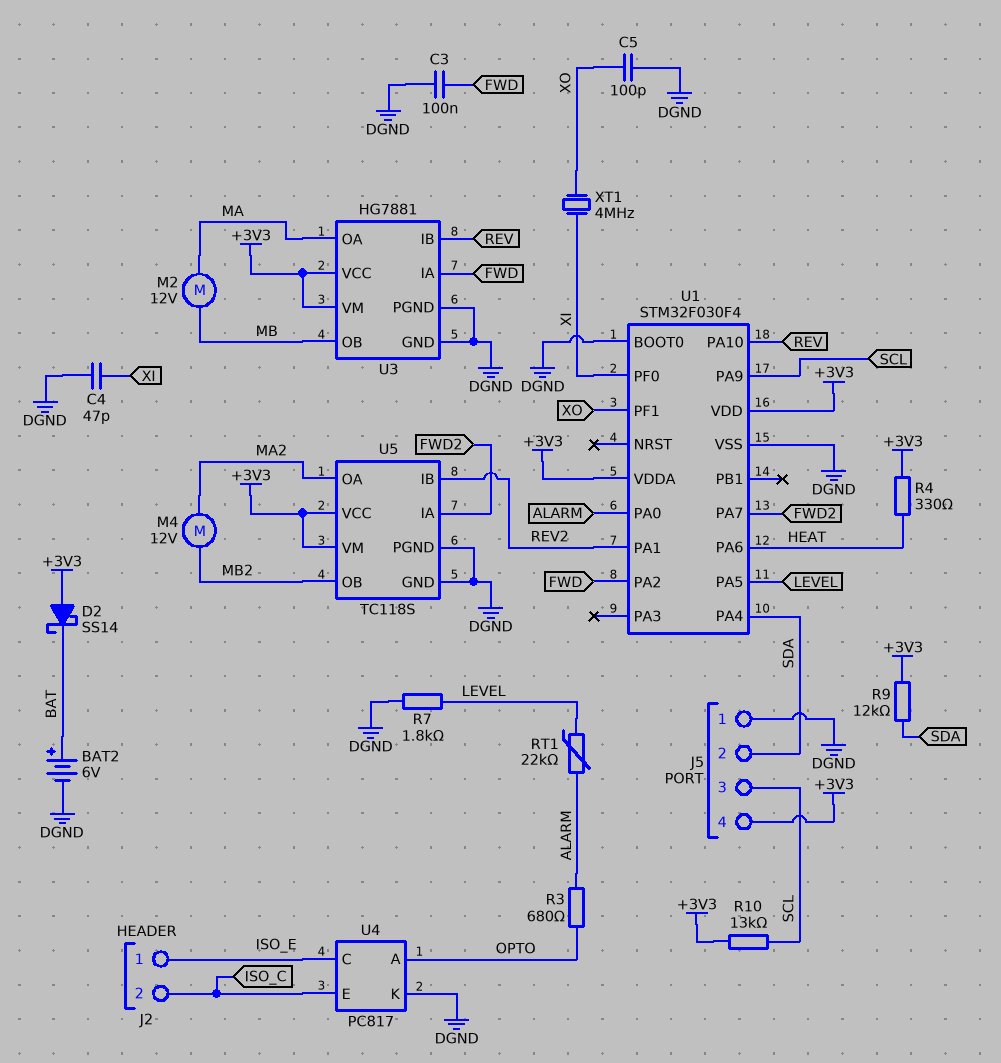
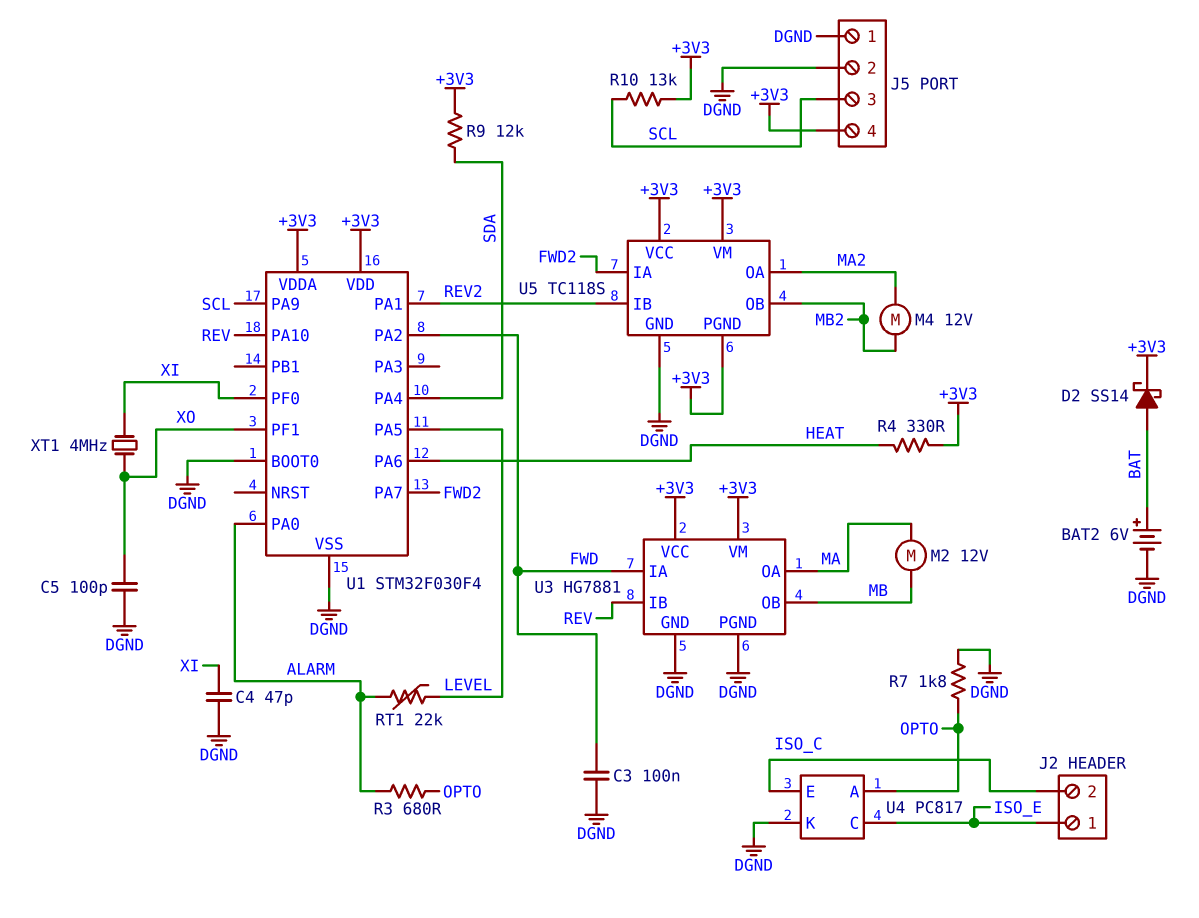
D2: schottky SS14 (A +3V3, K BAT) -> schottky SS14 (A BAT, K +3V3)
J5 pin 2: SDA -> DGND
R7: 1.8k (DGND, LEVEL) -> 1.8k (DGND, OPTO)
U5 pin PGND: DGND -> +3V3

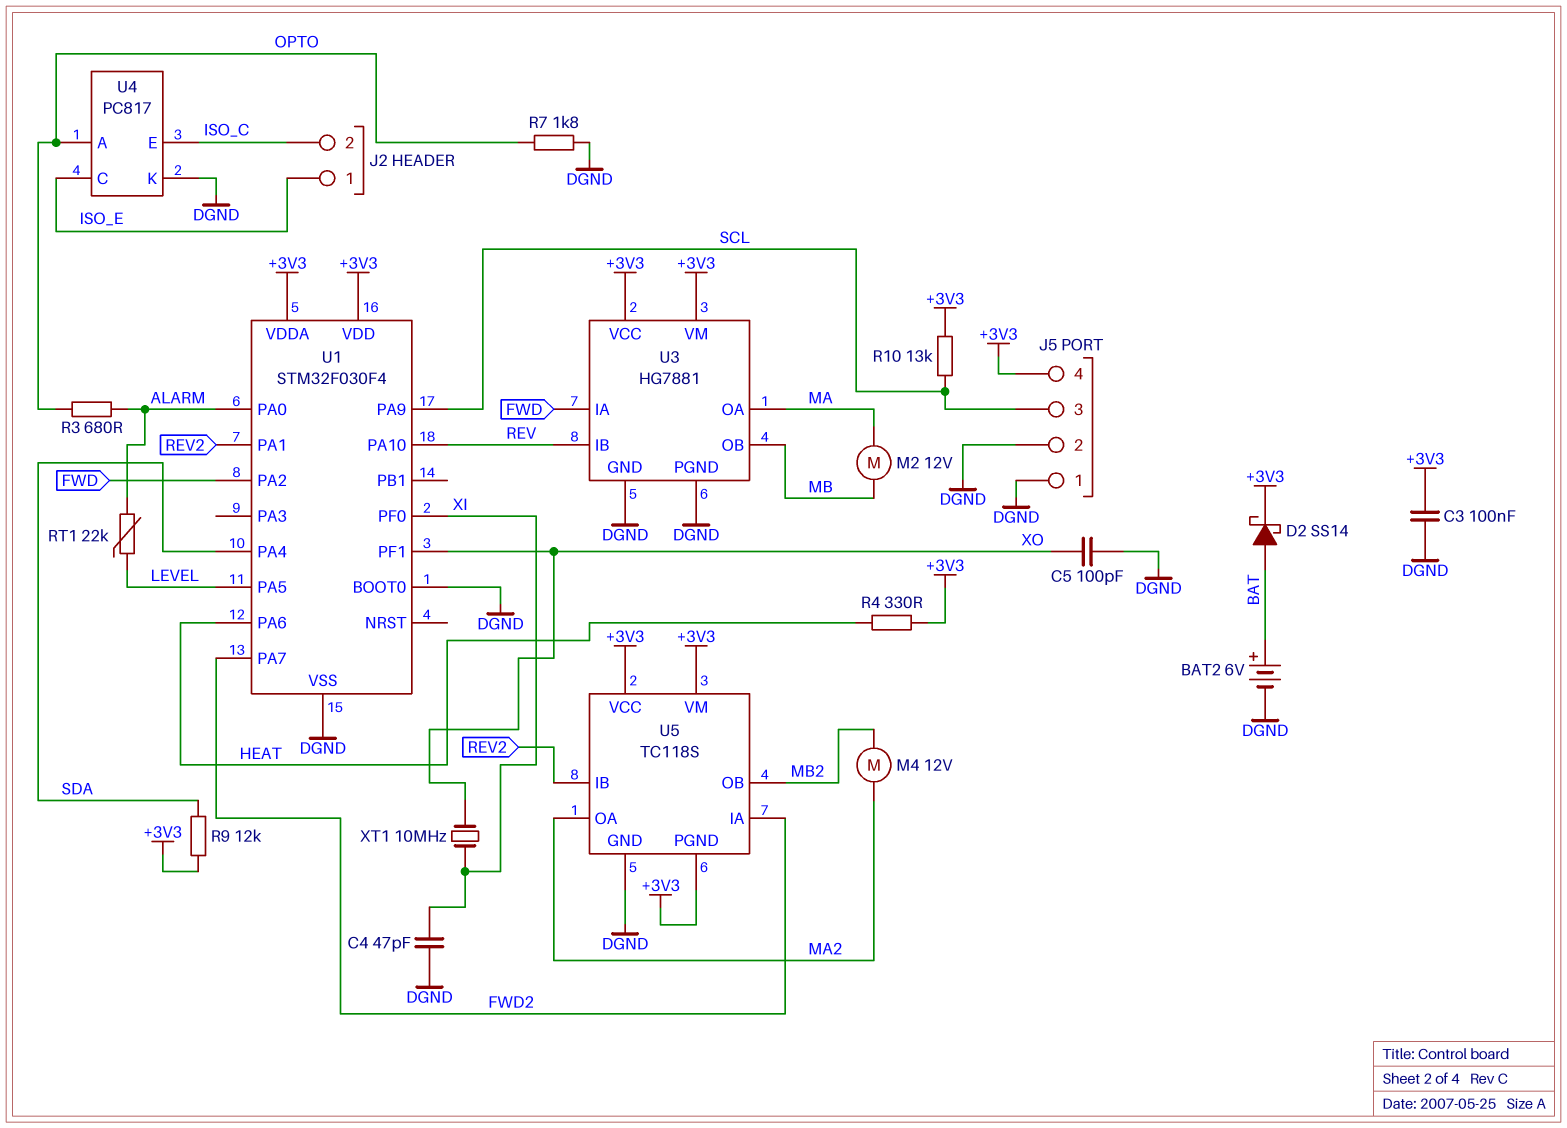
C3: 100nF (DGND, FWD) -> 100nF (+3V3, DGND)
XT1: 4MHz (XI, XO) -> 10MHz (XI, XO)

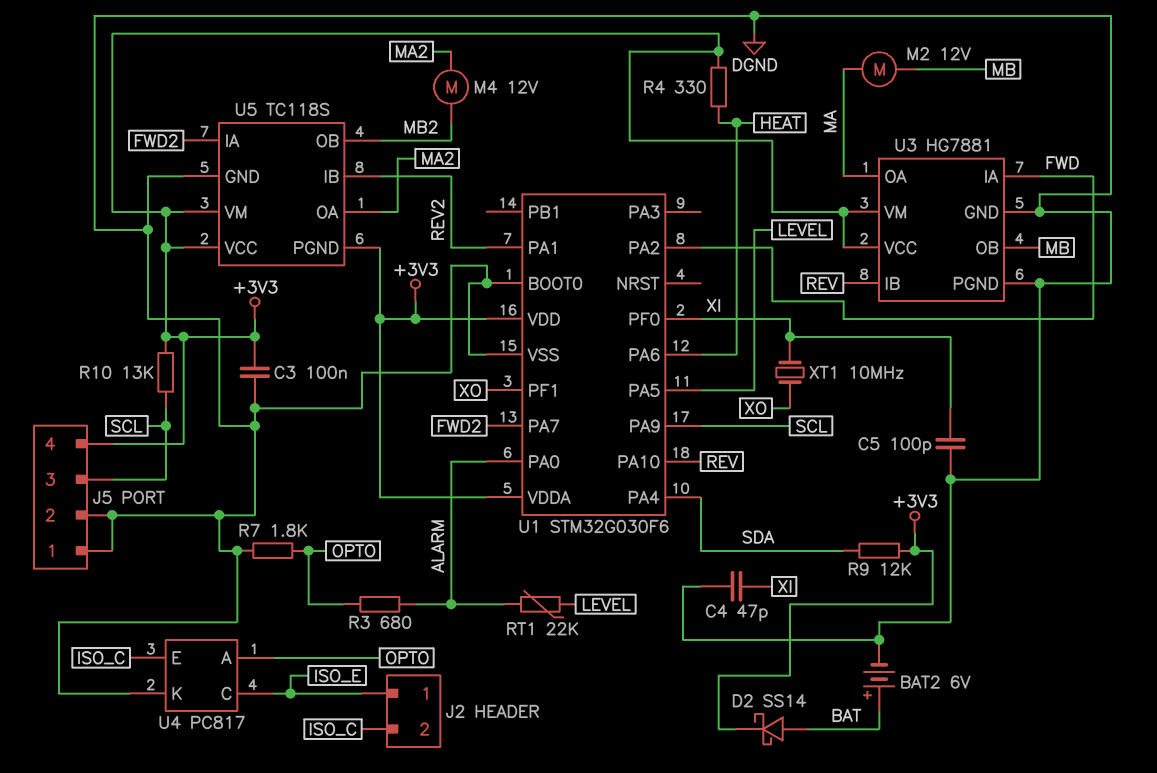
C5: 100pF (DGND, XO) -> 100pF (DGND, XI)
U1: STM32F030F4 -> STM32G030F6

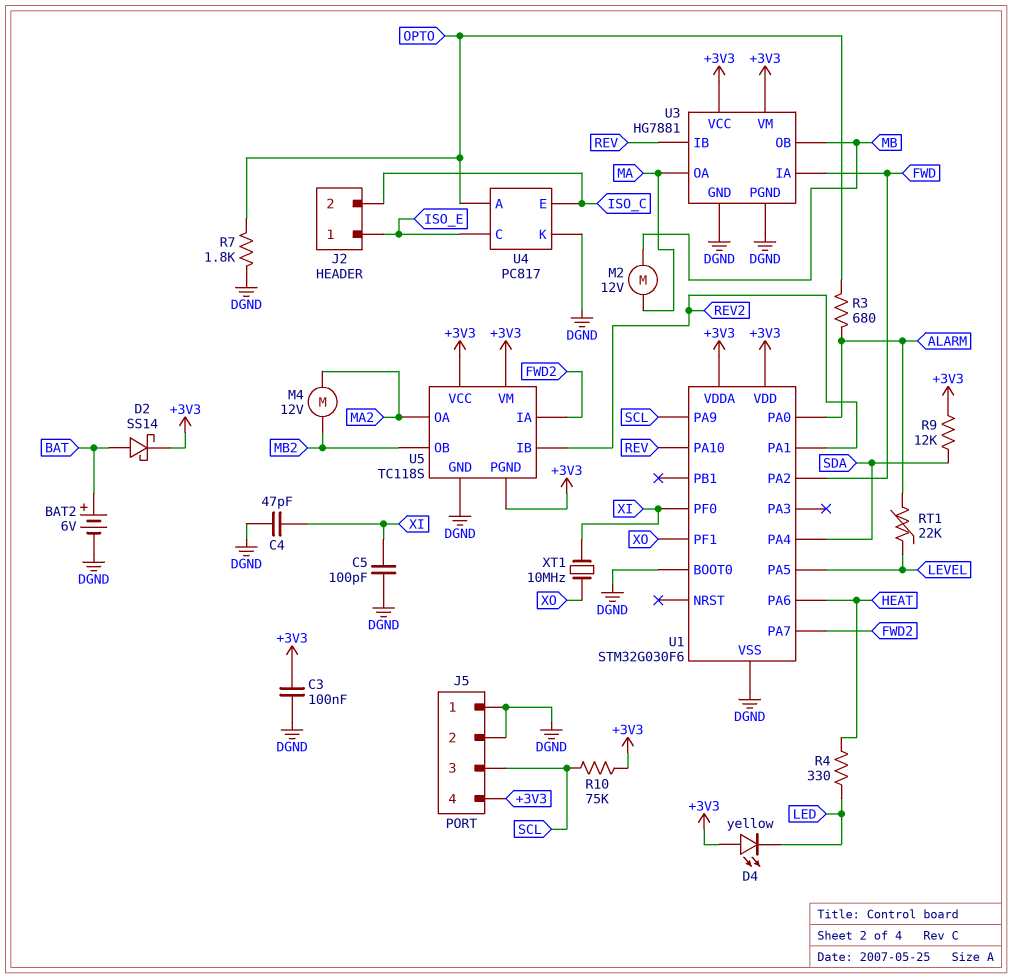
D4: none -> LED yellow (A +3V3, K LED)
R4: 330 (+3V3, HEAT) -> 330 (HEAT, LED)
R10: 13k (+3V3, SCL) -> 75k (+3V3, SCL)

